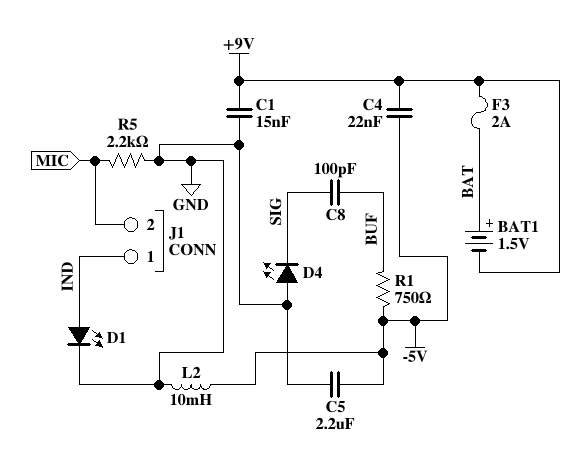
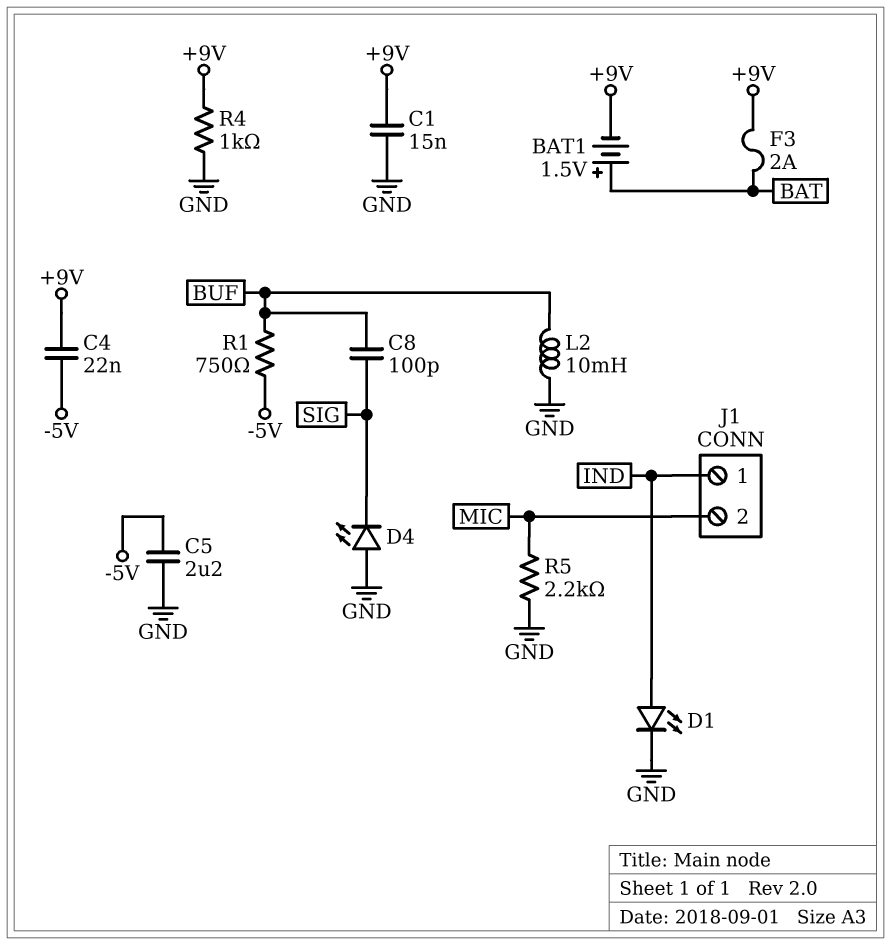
L2: 10mH (-5V, GND) -> 10mH (BUF, GND)
R4: none -> 1k (+9V, GND)

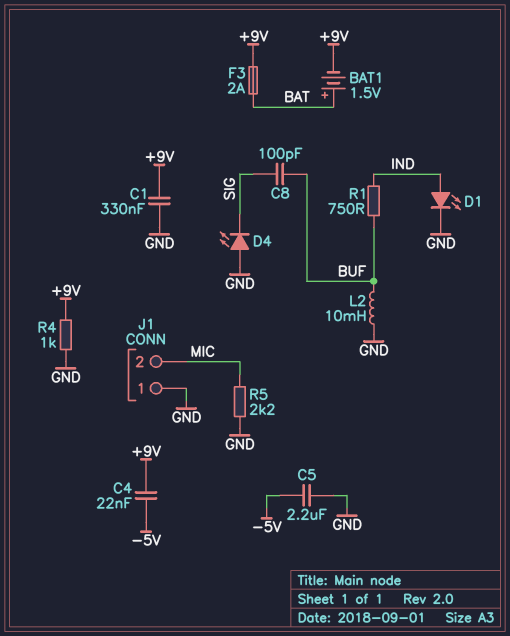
C1: 15nF (+9V, GND) -> 330nF (+9V, GND)
J1 pin 1: IND -> GND
R1: 750 (-5V, BUF) -> 750 (BUF, IND)

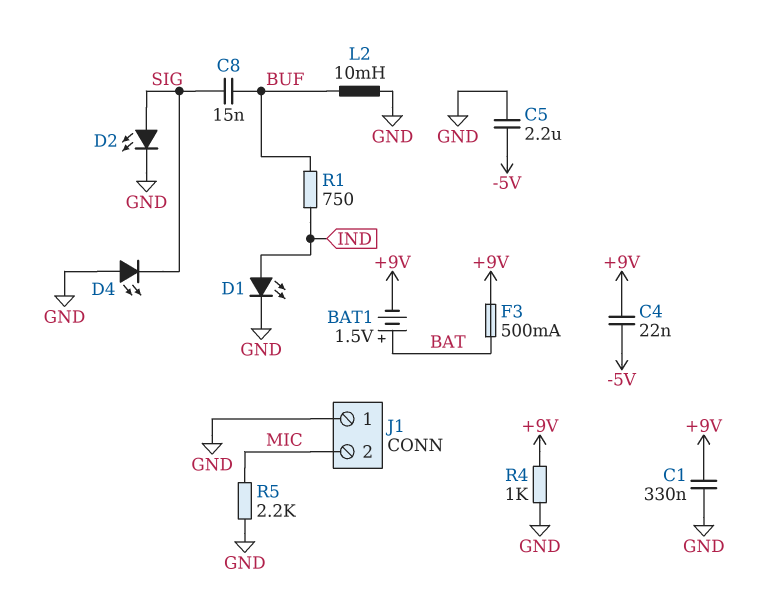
C8: 100pF (BUF, SIG) -> 15nF (BUF, SIG)
D2: none -> LED (A SIG, K GND)
F3: 2A (+9V, BAT) -> 500mA (+9V, BAT)

